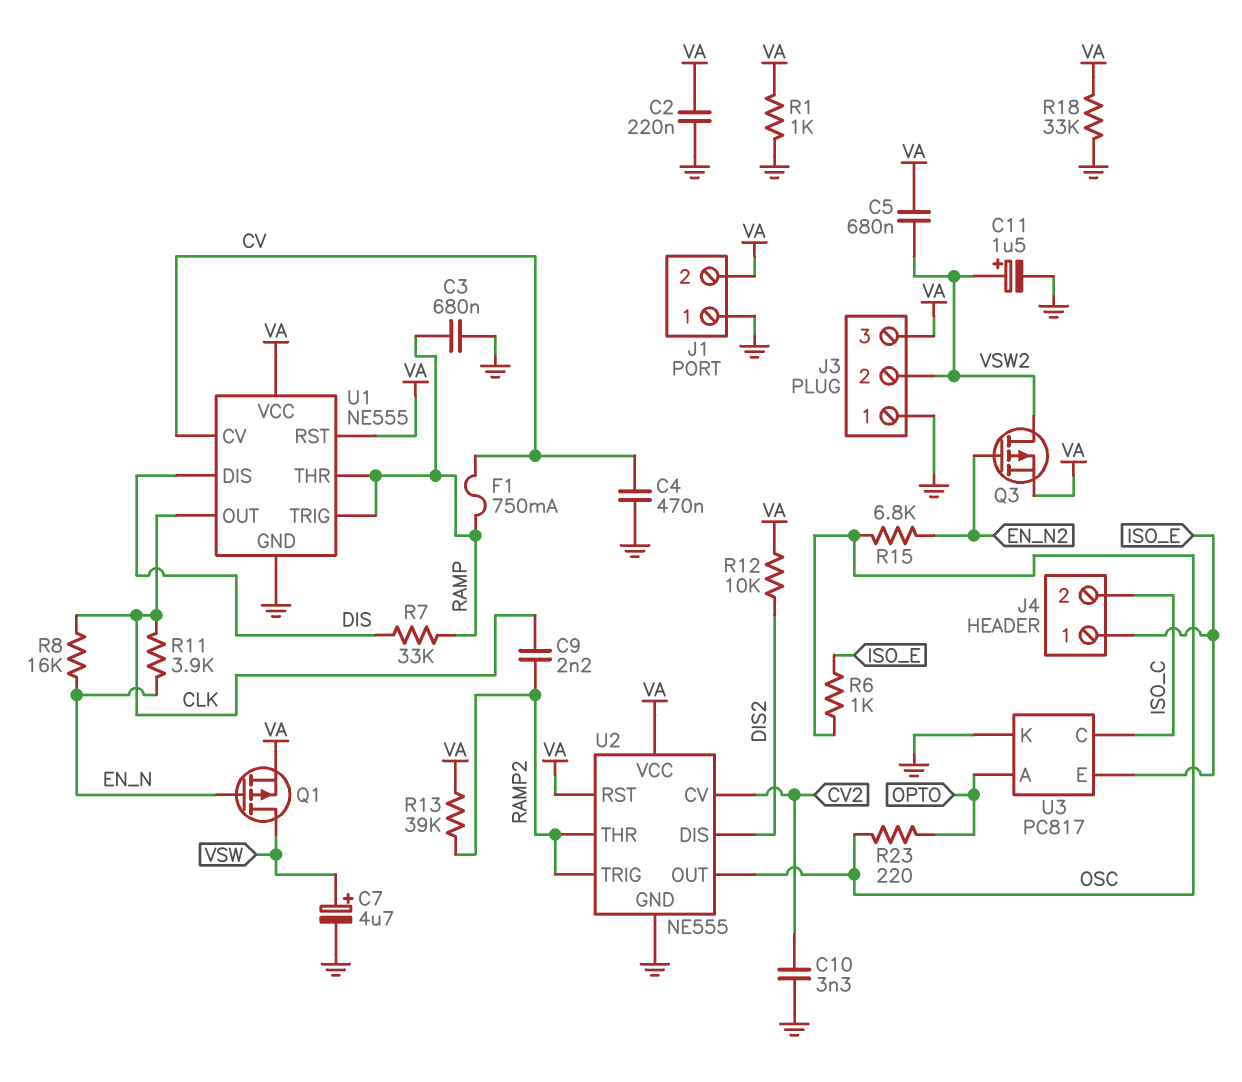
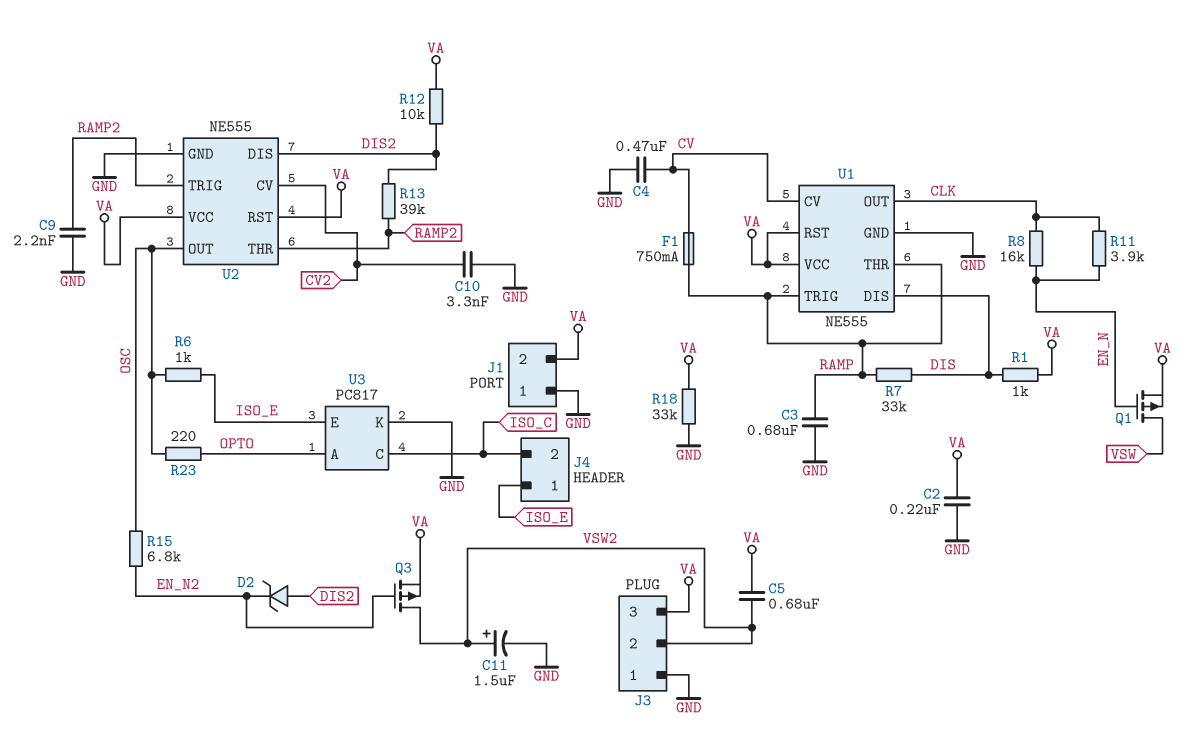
C7: 4.7uF (plus VSW, minus GND) -> none
C9: 2.2nF (CLK, RAMP2) -> 2.2nF (GND, RAMP2)
D2: none -> zener (A DIS2, K EN_N2)
R1: 1k (GND, VA) -> 1k (DIS, VA)
R13: 39k (RAMP2, VA) -> 39k (DIS2, RAMP2)

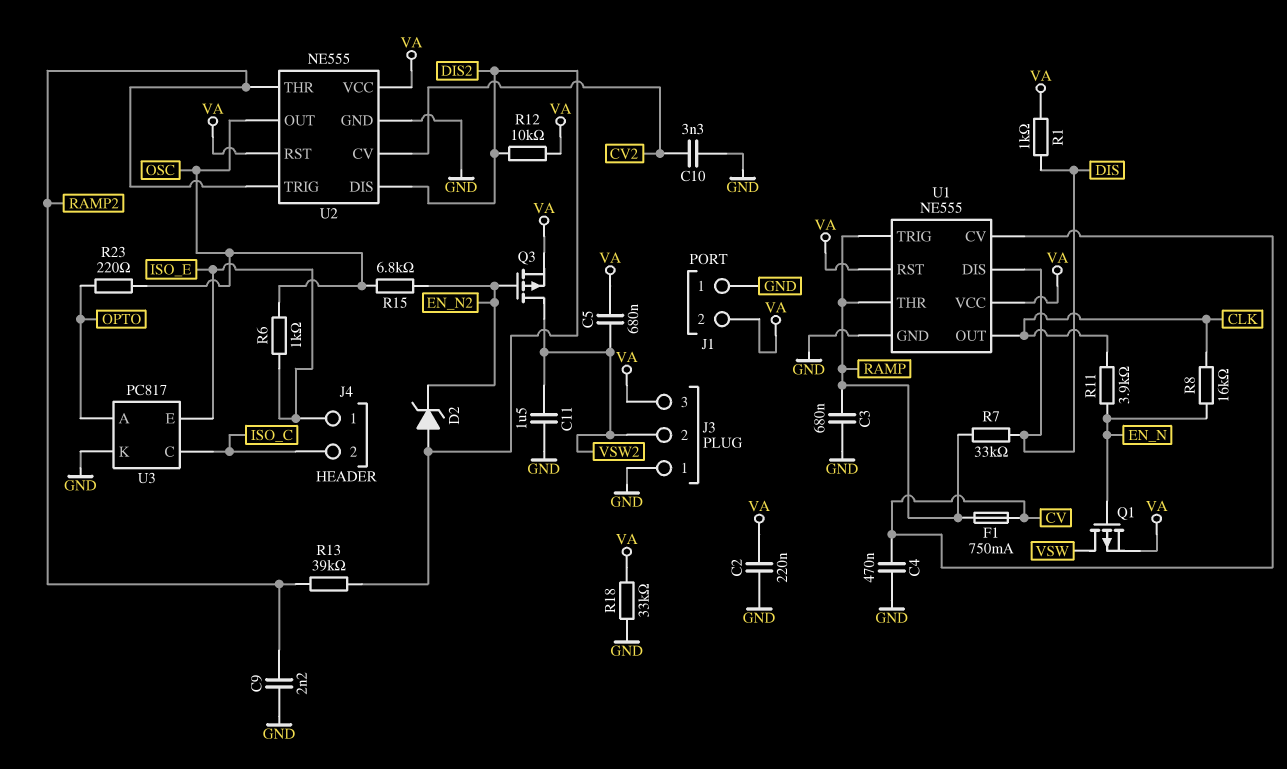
C11: 1.5uF (plus VSW2, minus GND) -> 1.5uF (GND, VSW2)

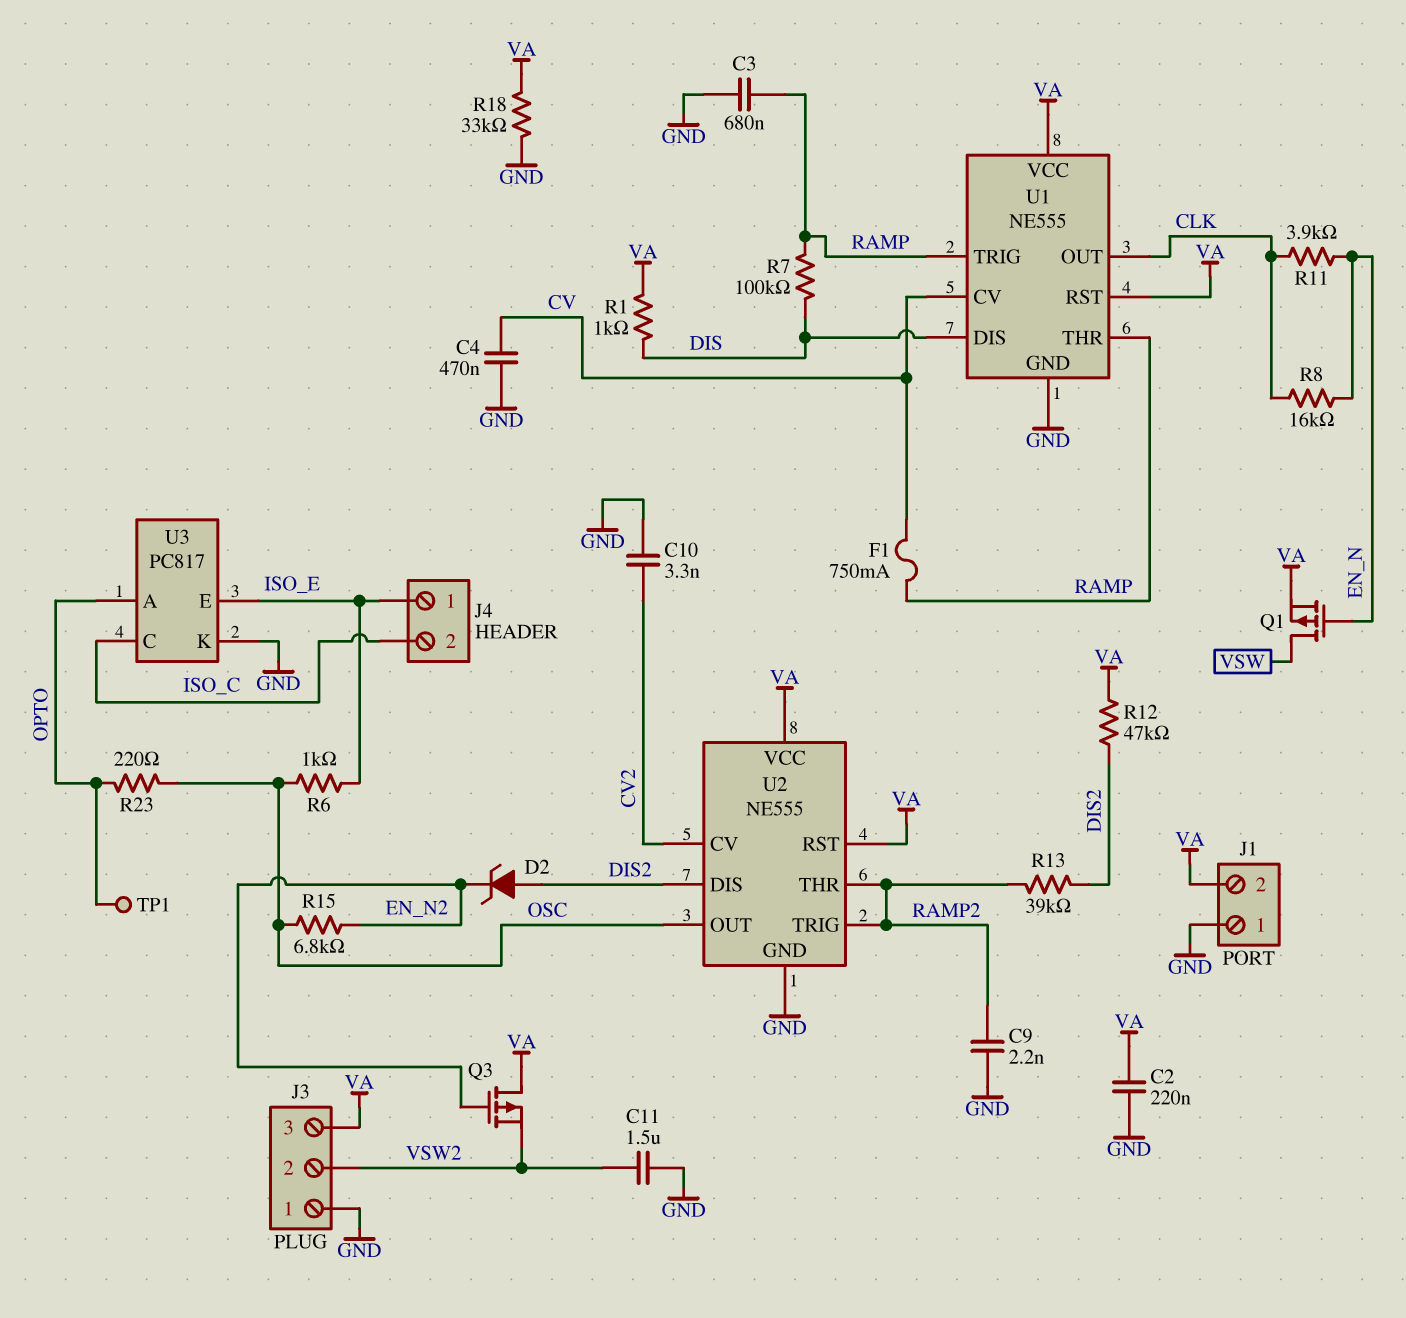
C5: 680nF (VA, VSW2) -> none
Q3: PMOS (G EN_N2, D VSW2, S VA) -> PMOS (G EN_N2, D VA, S VSW2)
R7: 33k (DIS, RAMP) -> 100k (DIS, RAMP)
R12: 10k (DIS2, VA) -> 47k (DIS2, VA)
TP1: none -> test point (OPTO)

